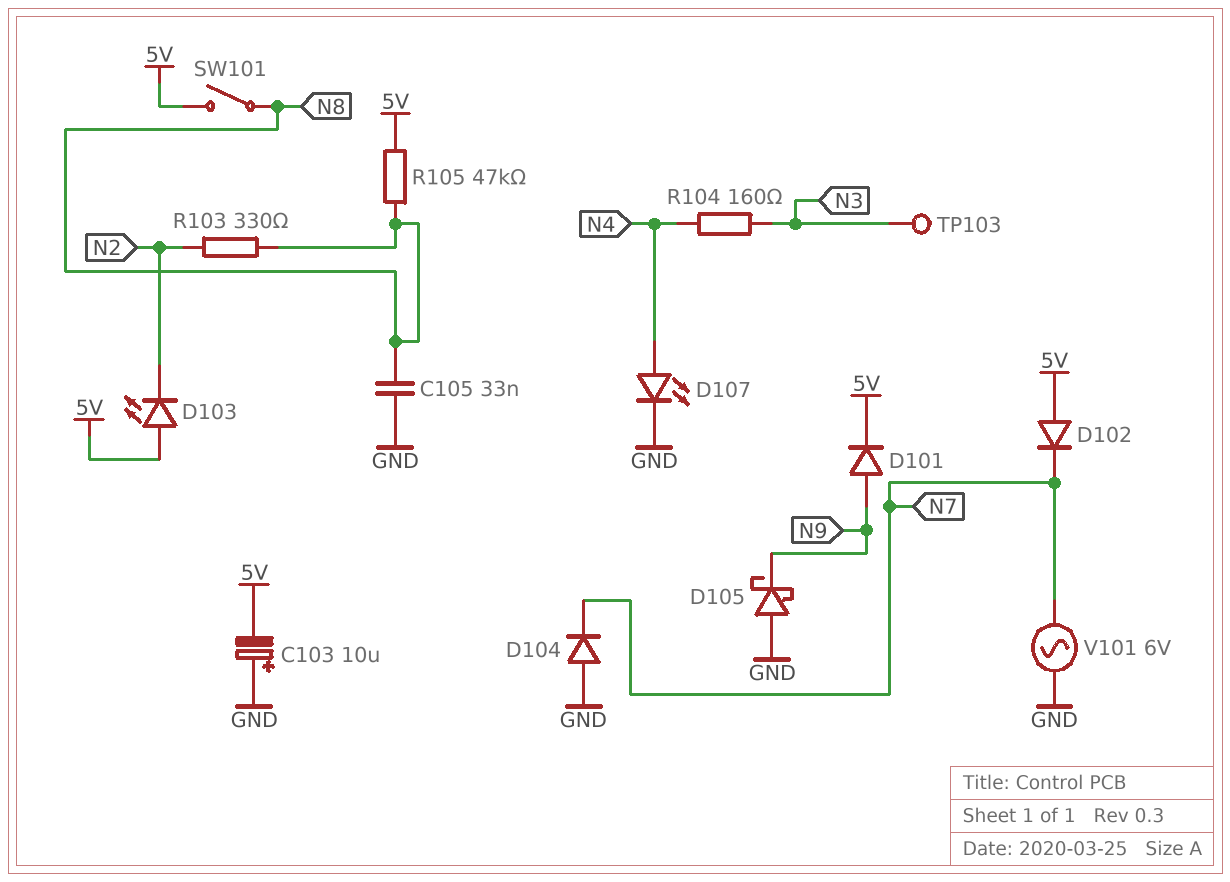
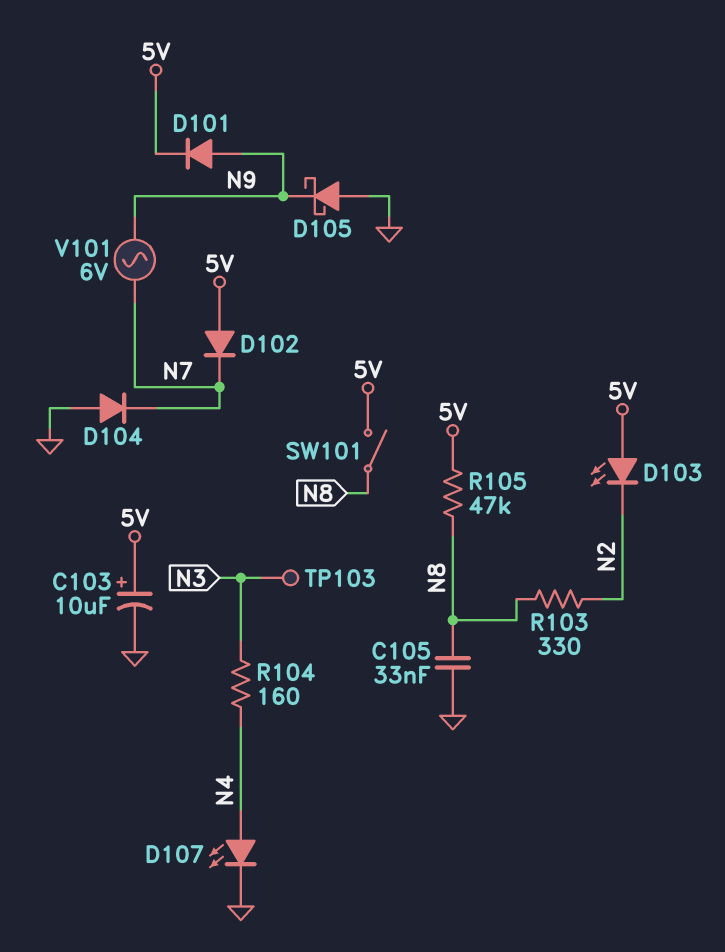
C103: 10uF (plus GND, minus 5V) -> 10uF (plus 5V, minus GND)
V101: AC 6V (GND, N7) -> AC 6V (N7, N9)

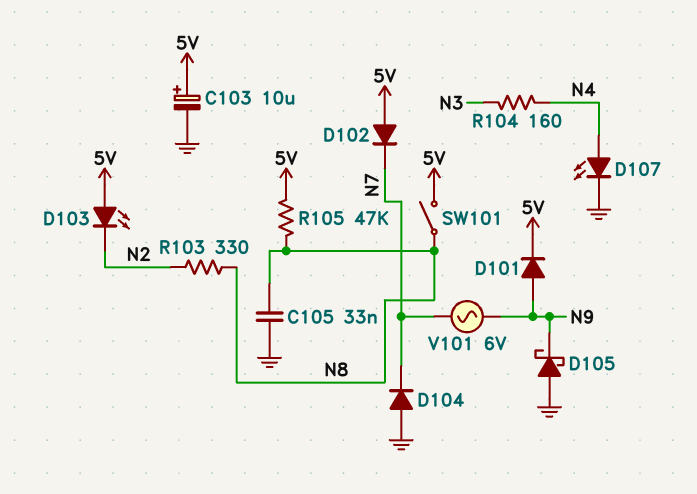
TP103: test point (N3) -> none

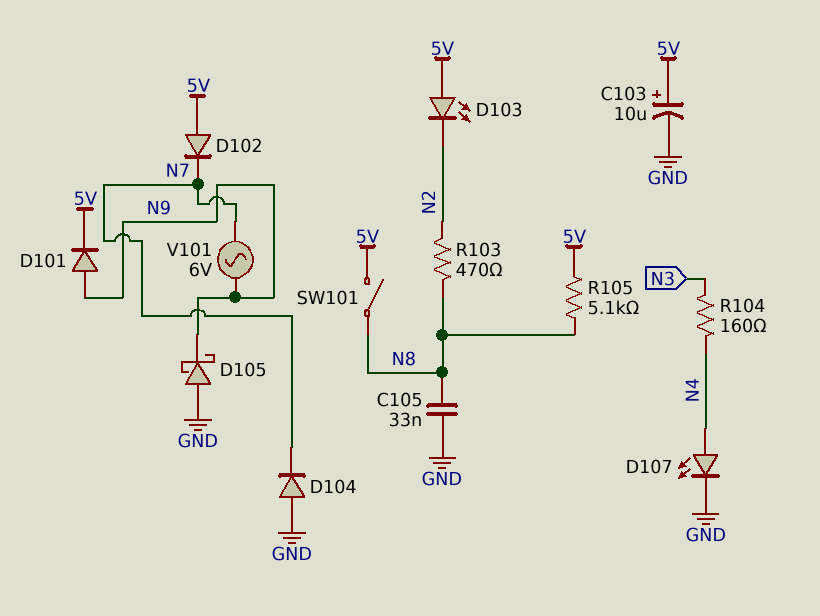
R103: 330 (N2, N8) -> 470 (N2, N8)
R105: 47k (5V, N8) -> 5.1k (5V, N8)

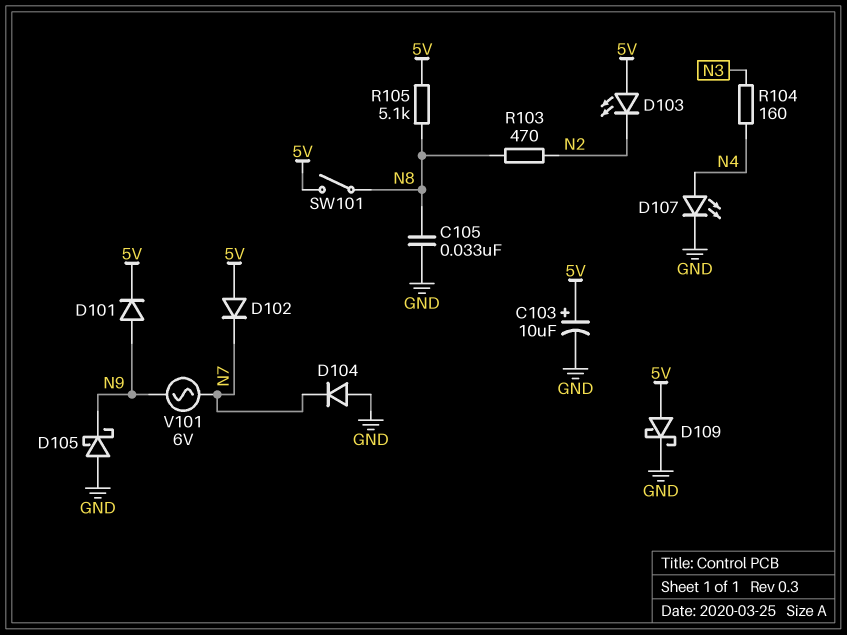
D109: none -> schottky (A 5V, K GND)

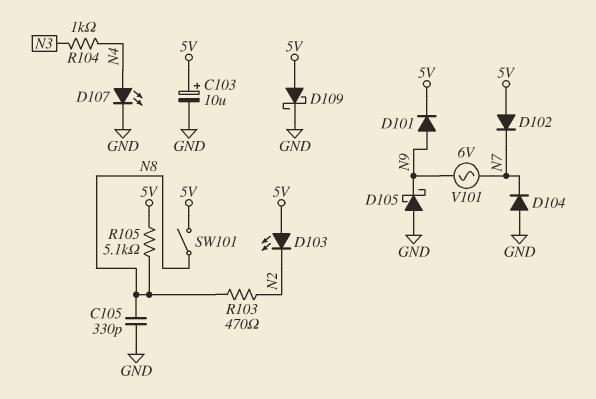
C105: 33nF (GND, N8) -> 330pF (GND, N8)
R104: 160 (N3, N4) -> 1k (N3, N4)

